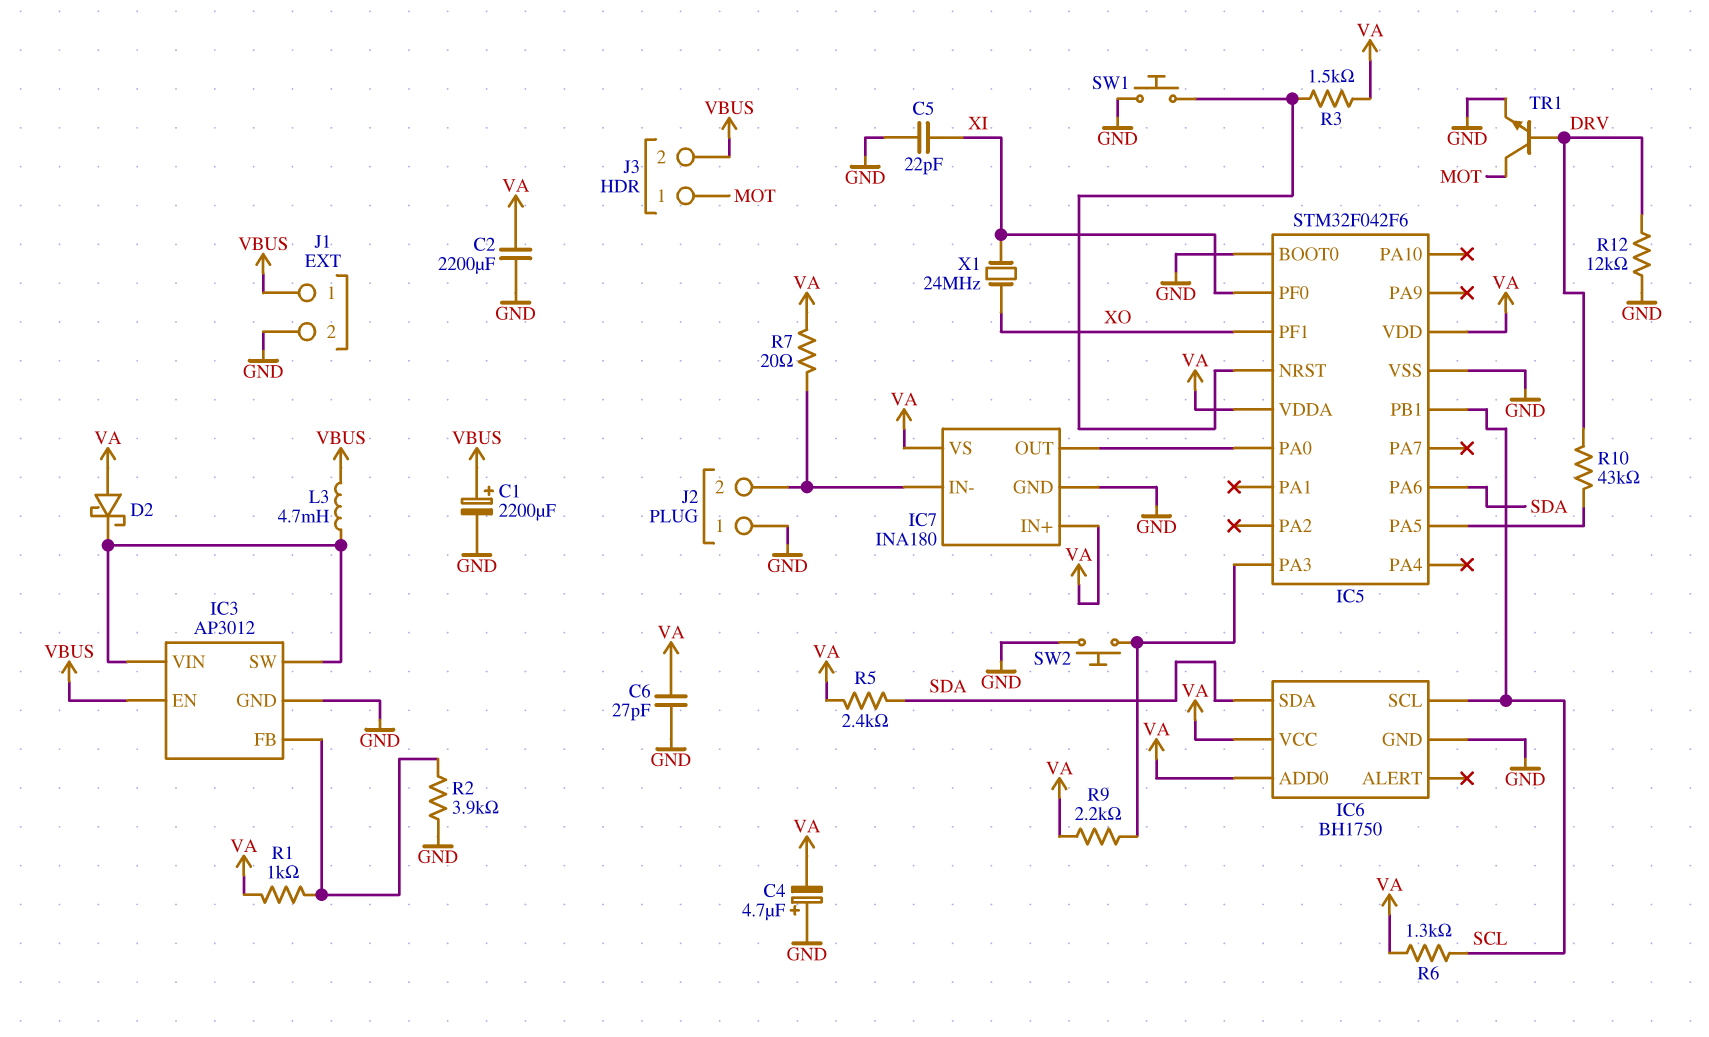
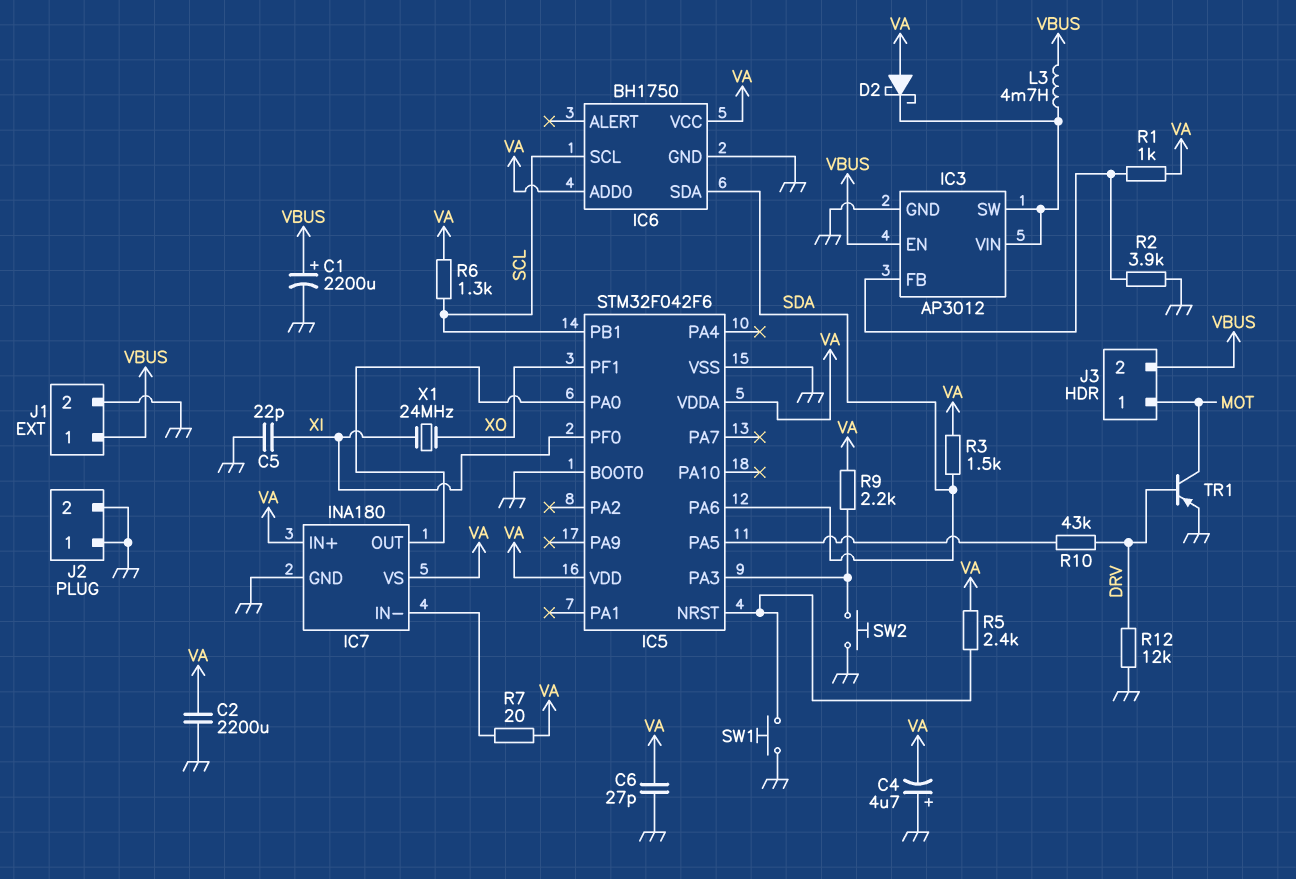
J2 pin 2: IC7/IN- -> GND
R3: 1.5k (IC5/NRST, VA) -> 1.5k (SDA, VA)
R5: 2.4k (SDA, VA) -> 2.4k (IC5/NRST, VA)
TR1: NPN (B DRV, C MOT, E GND) -> PNP (B DRV, C MOT, E GND)

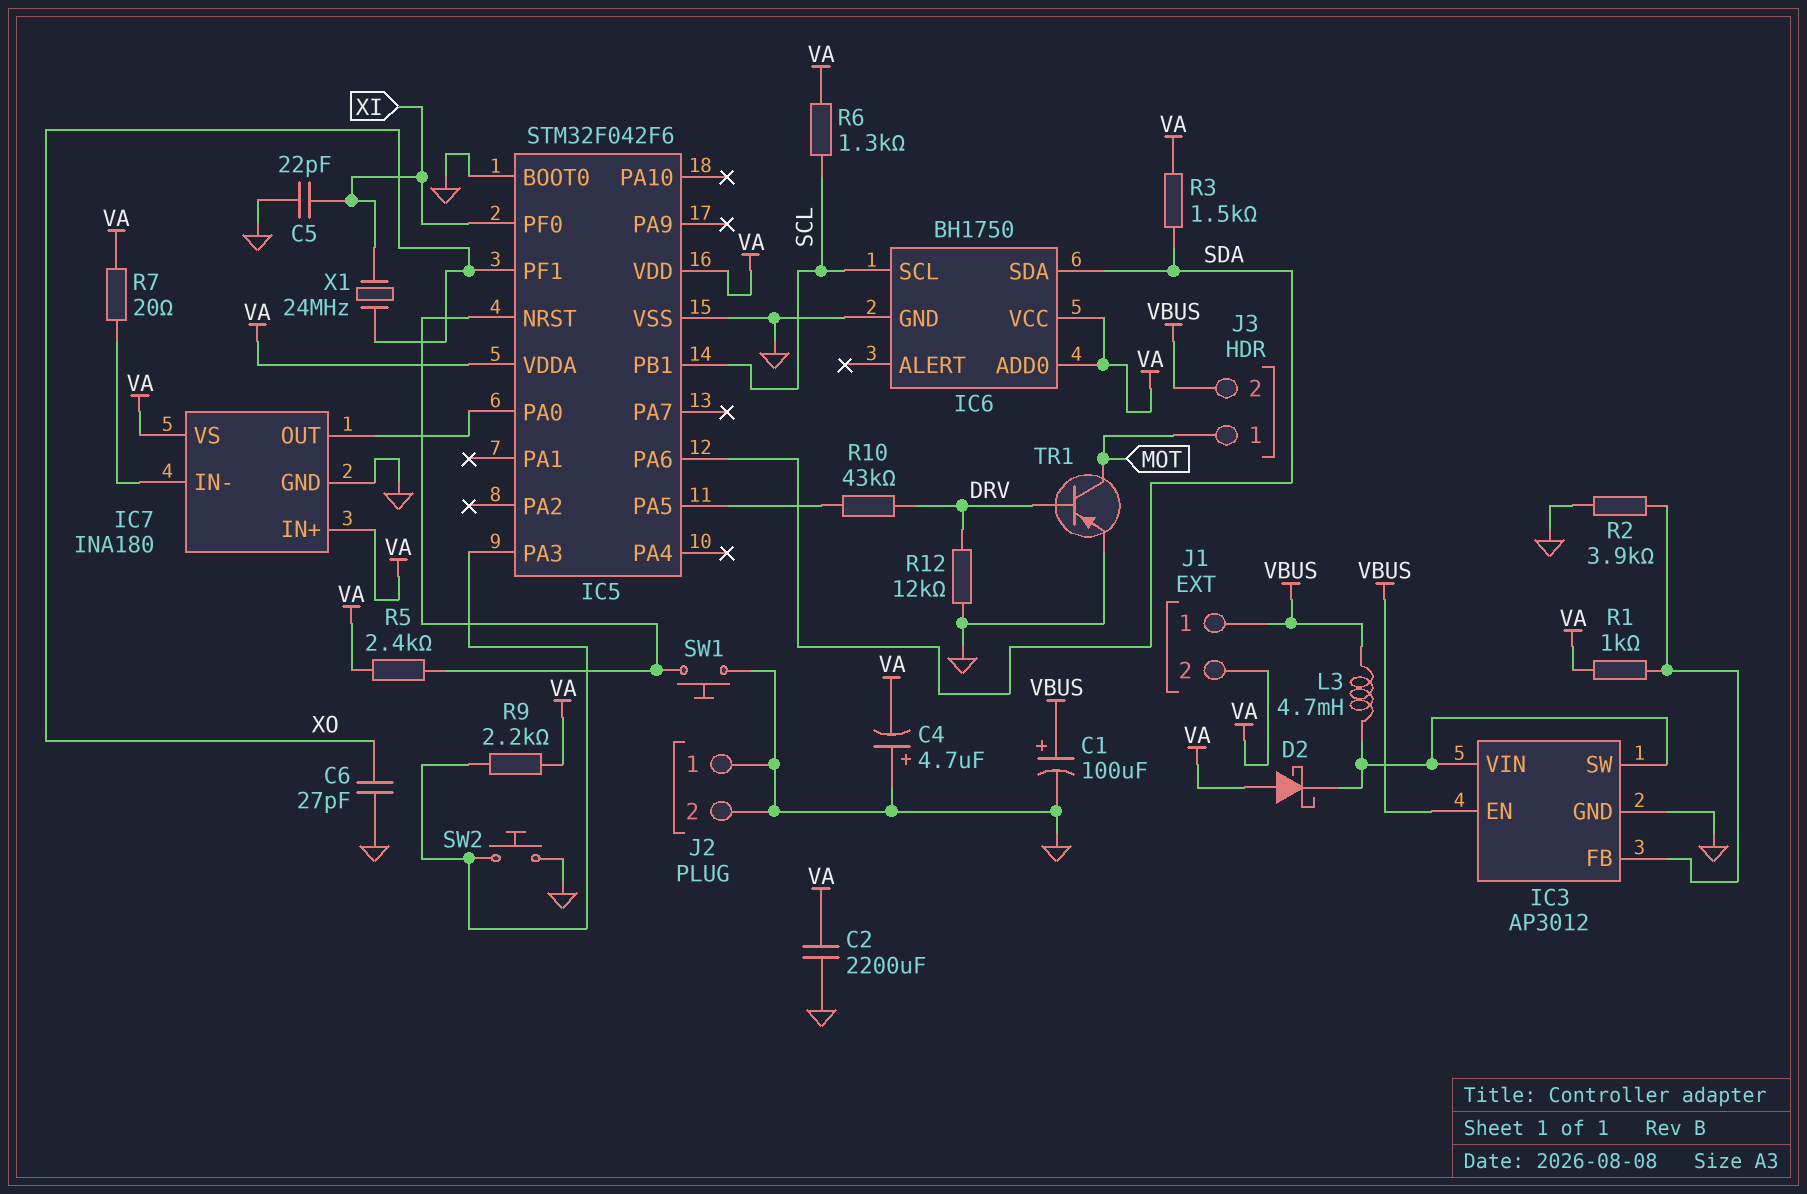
C1: 2200uF (plus VBUS, minus GND) -> 100uF (plus VBUS, minus GND)
C6: 27pF (GND, VA) -> 27pF (GND, XO)
J1 pin 2: GND -> VA

